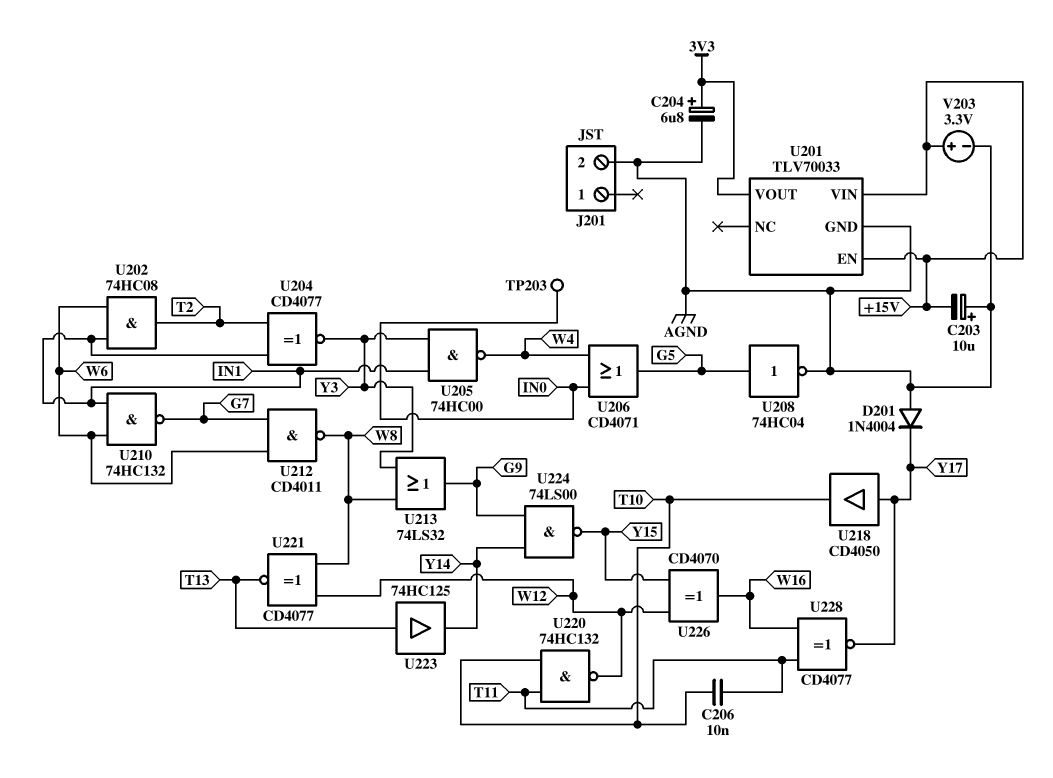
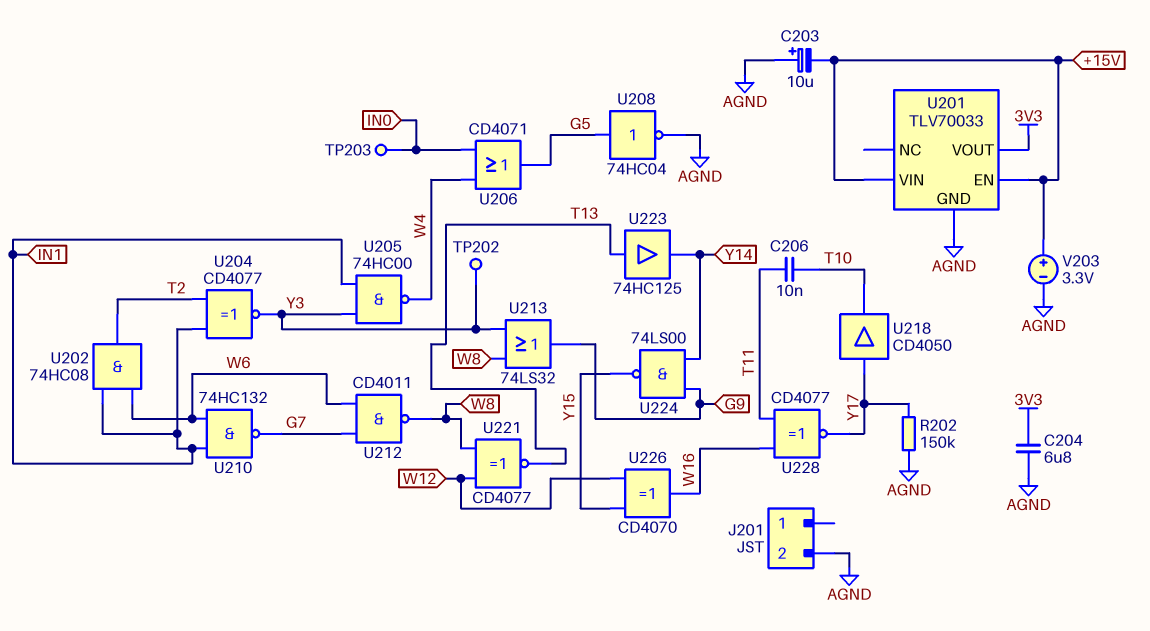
C204: 6.8uF (plus 3V3, minus AGND) -> 6.8uF (3V3, AGND)
D201: diode 1N4004 (A AGND, K Y17) -> none
R202: none -> 150k (AGND, Y17)
TP202: none -> test point (Y3)
U220: NAND 74HC132 (in T10, in T11, out W12) -> none

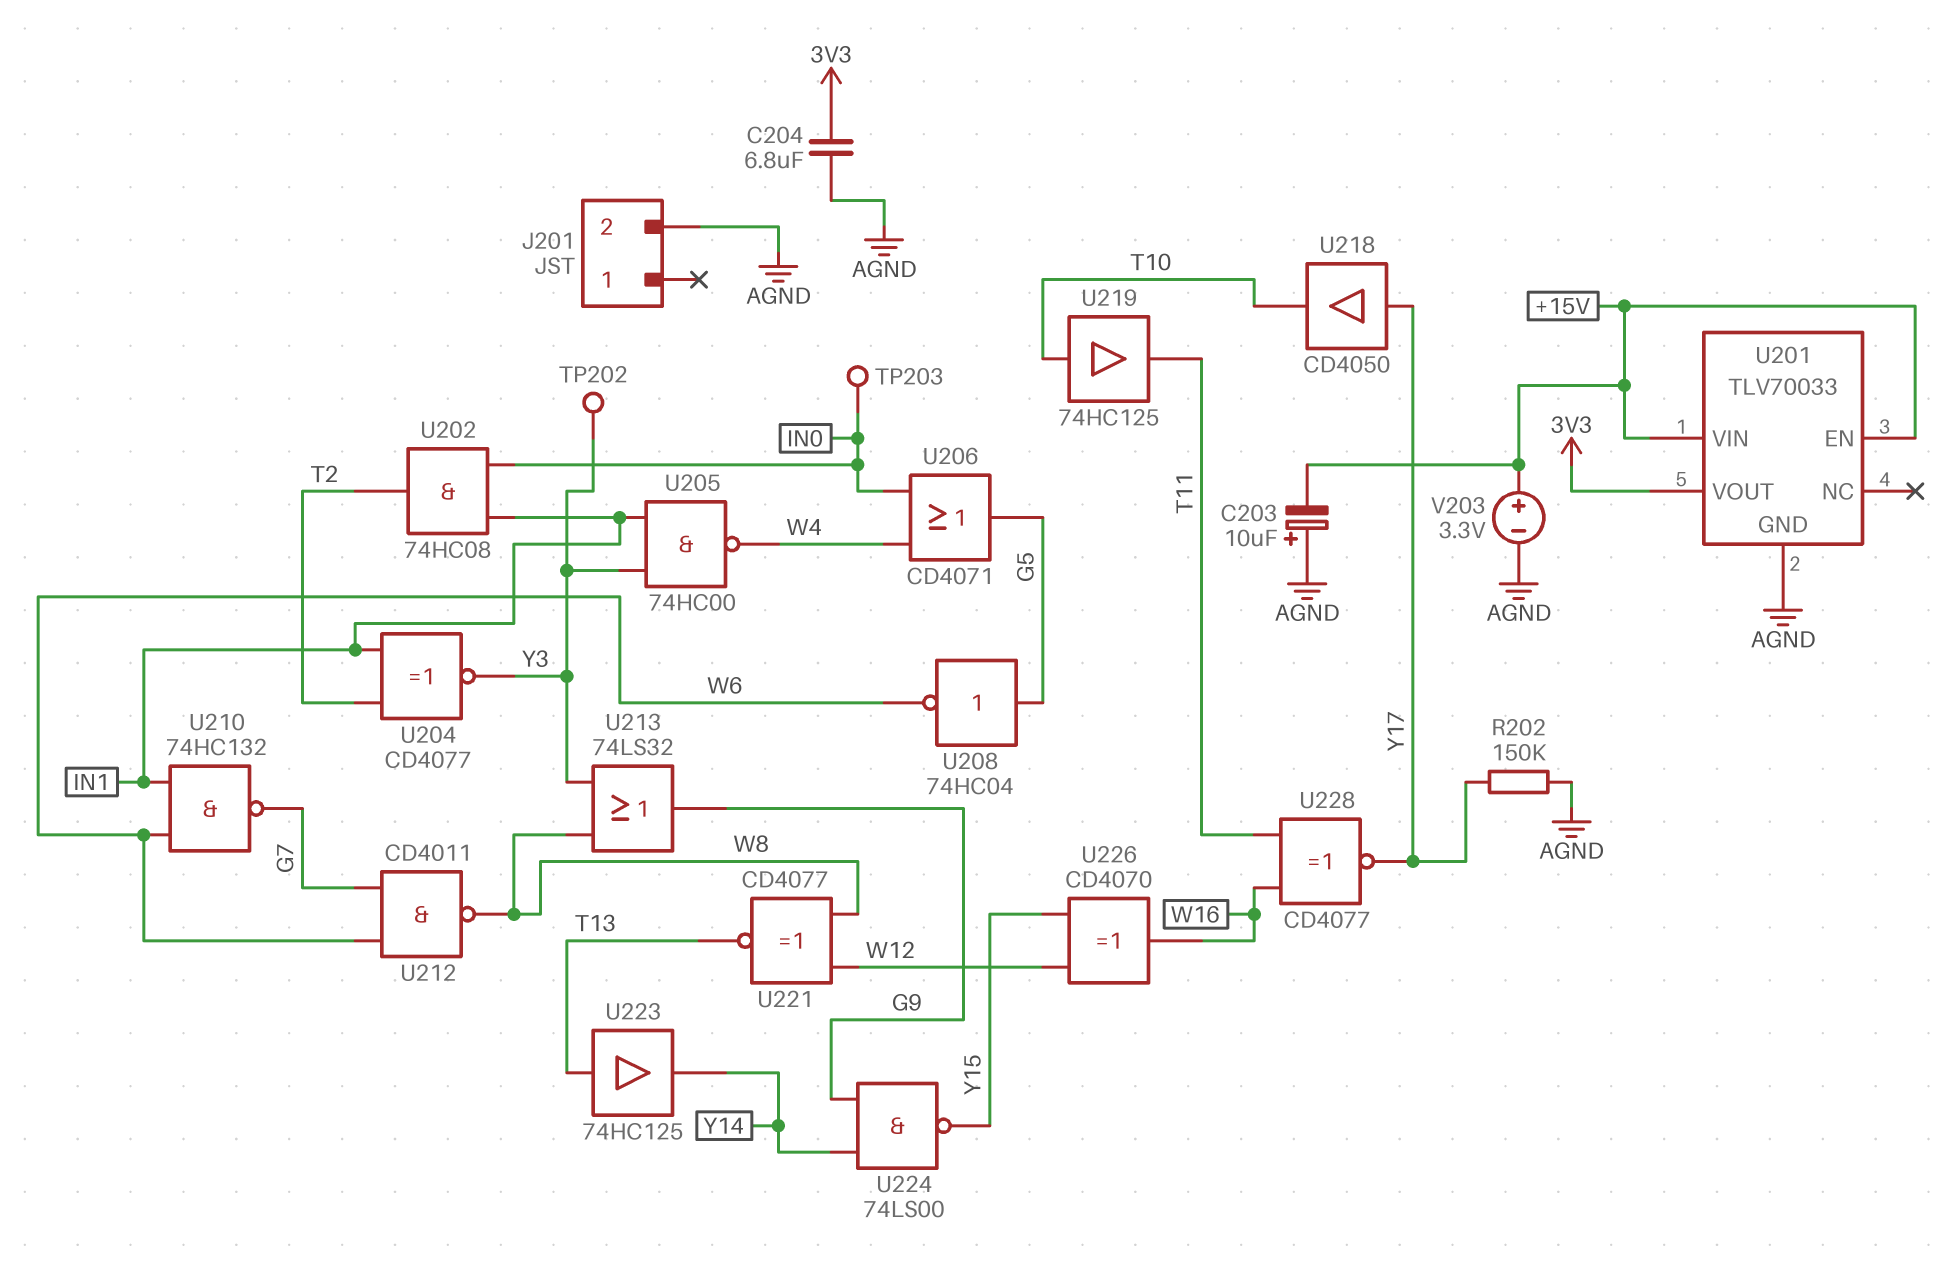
C206: 10nF (T10, T11) -> none
U202: AND 74HC08 (in IN1, in W6, out T2) -> AND 74HC08 (in IN0, in IN1, out T2)
U208: NOT 74HC04 (in G5, out AGND) -> NOT 74HC04 (in G5, out W6)
U219: none -> buffer 74HC125 (in T10, out T11)

